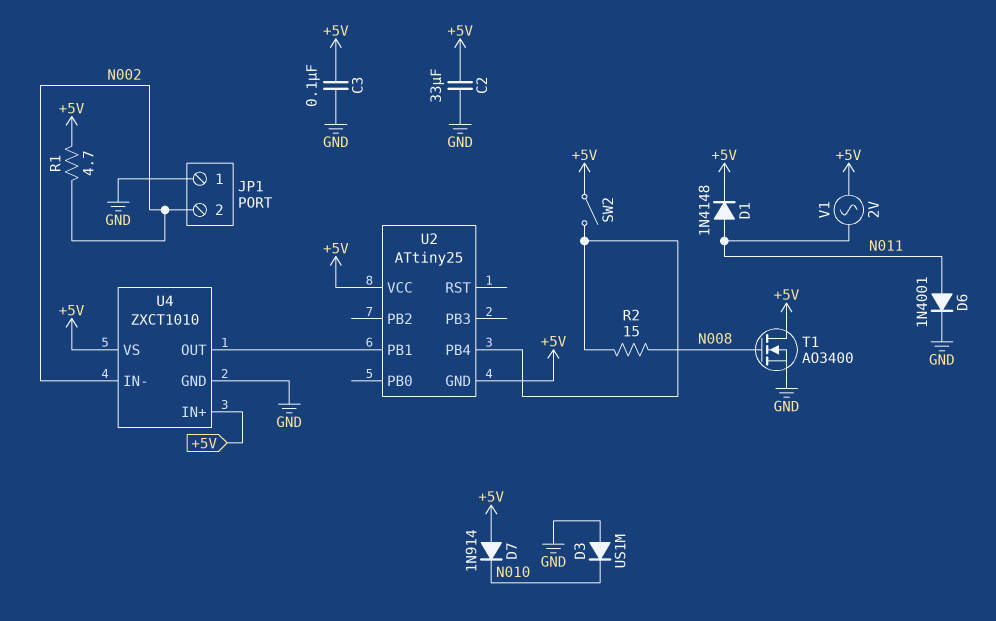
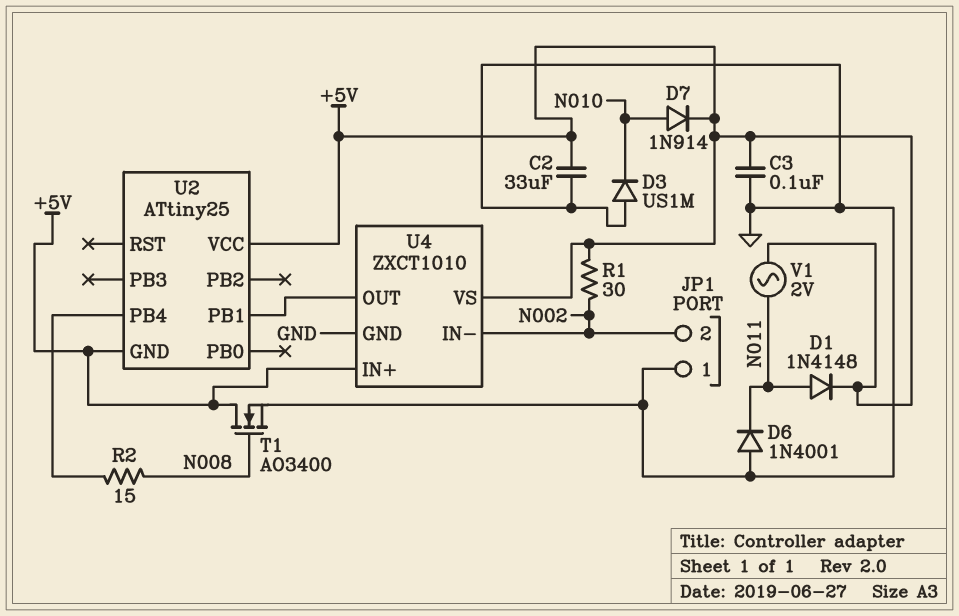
D6: diode 1N4001 (A N011, K GND) -> diode 1N4001 (A GND, K N011)
D7: diode 1N914 (A +5V, K N010) -> diode 1N914 (A N010, K +5V)
R1: 4.7 (+5V, N002) -> 30 (+5V, N002)
SW2: switch (+5V, U2/PB4) -> none

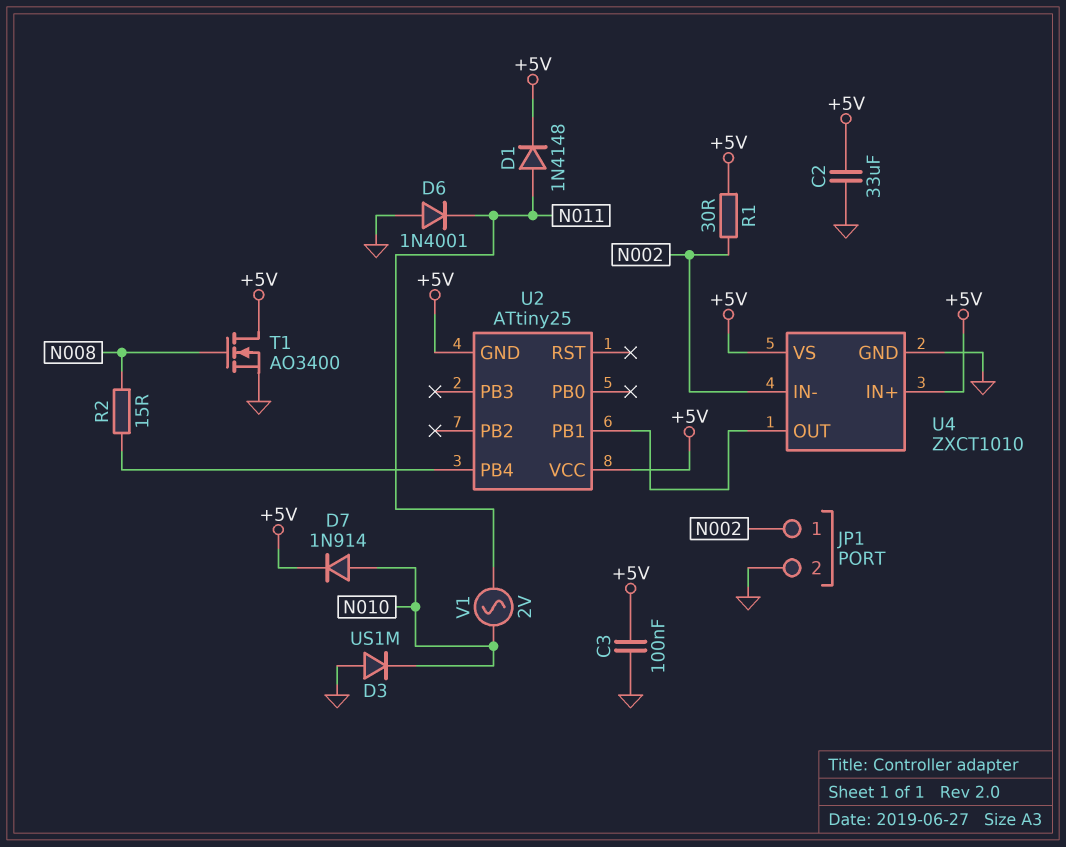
JP1 pin 1: GND -> N002
JP1 pin 2: N002 -> GND
V1: AC 2V (+5V, N011) -> AC 2V (N010, N011)

